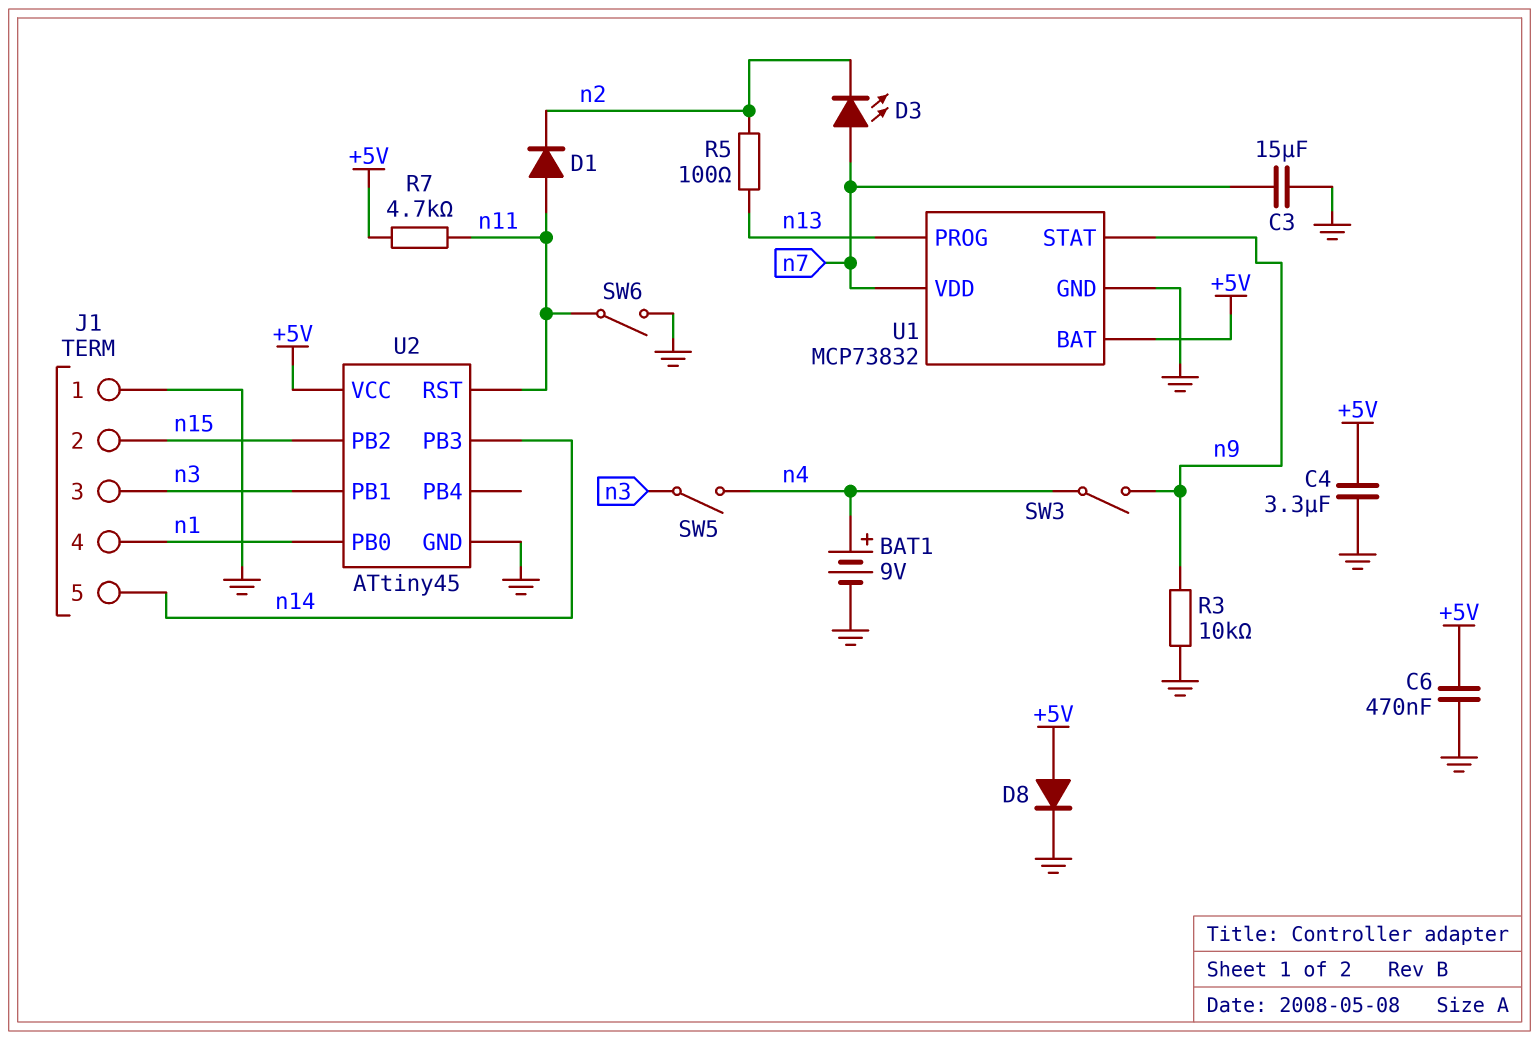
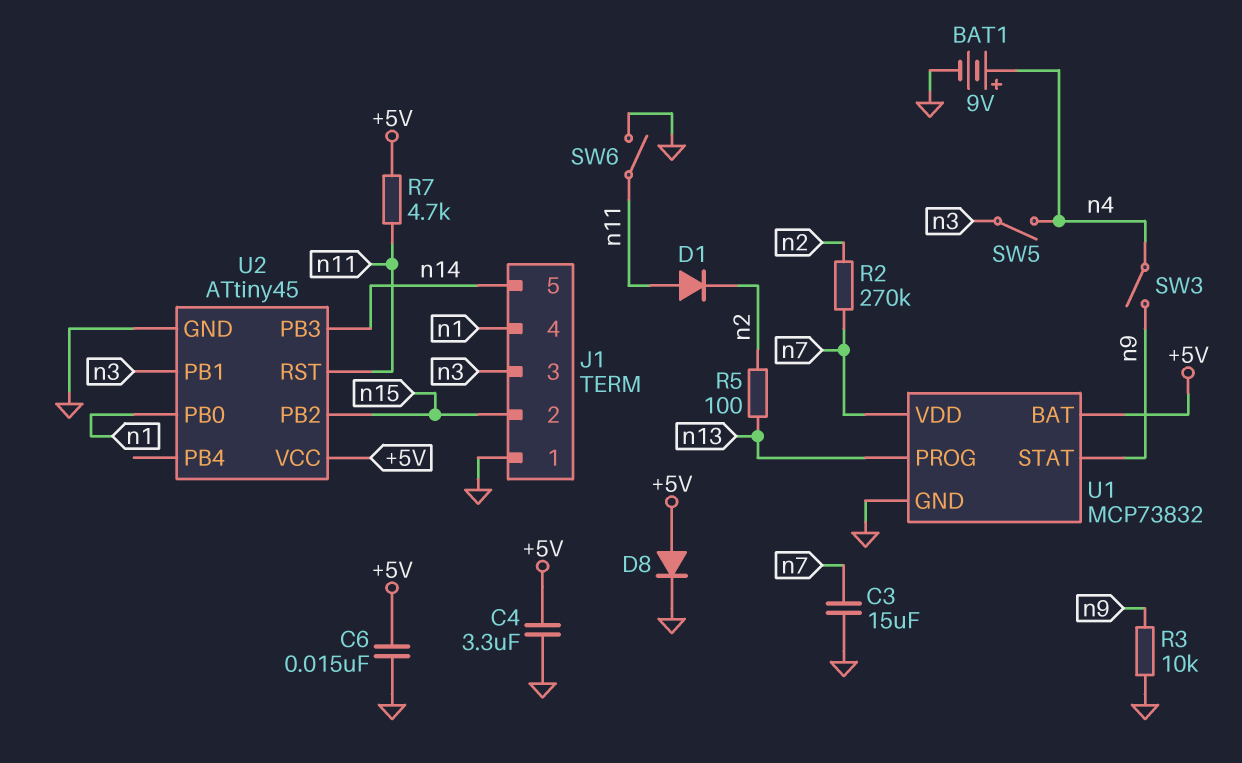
C6: 470nF (+5V, GND) -> 15nF (+5V, GND)
D3: LED (A n7, K n2) -> none
R2: none -> 270k (n2, n7)

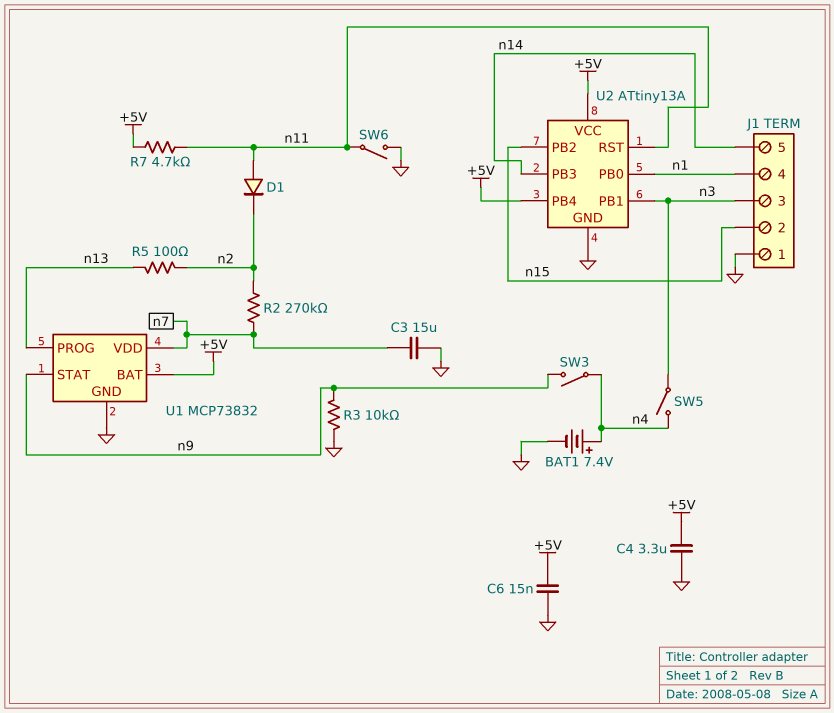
BAT1: 9V (plus n4, minus GND) -> 7.4V (plus n4, minus GND)
D8: diode (A +5V, K GND) -> none
U2: ATtiny45 -> ATtiny13A
U2 pin PB4: none -> +5V

